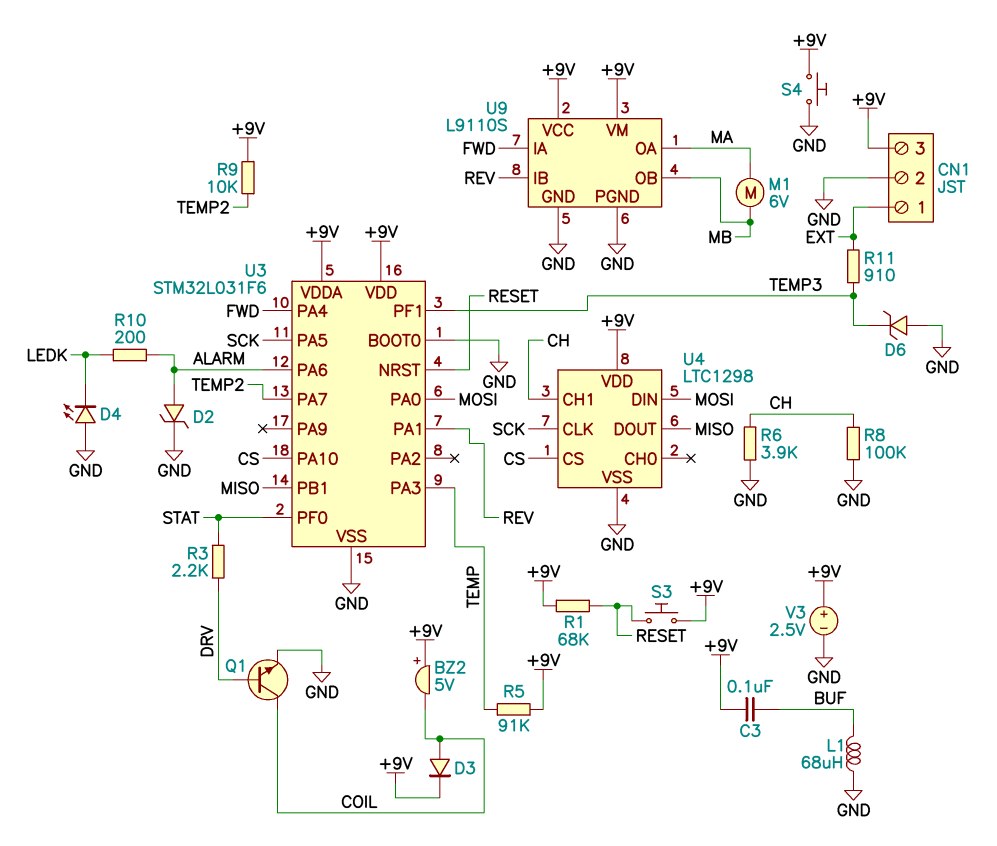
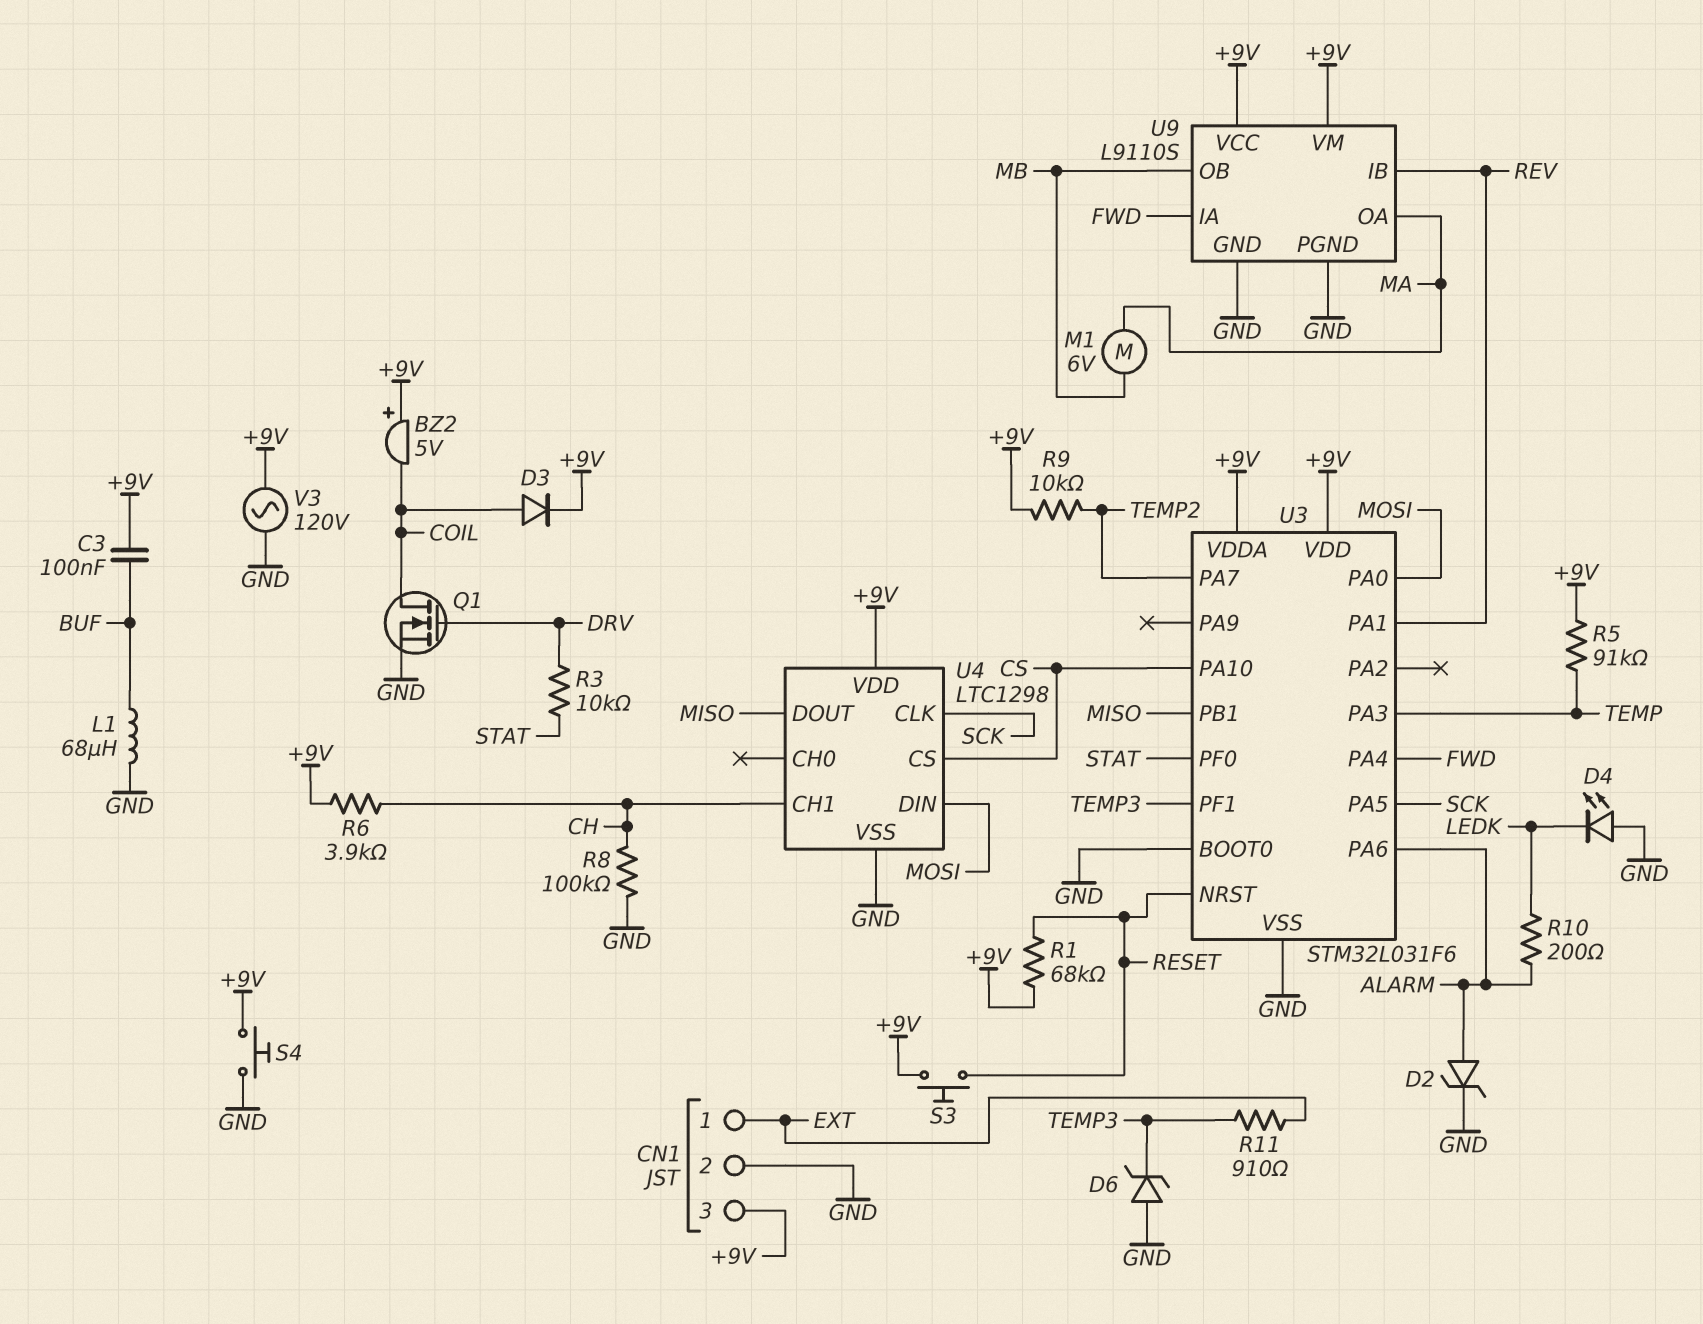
Q1: NPN (B DRV, C COIL, E GND) -> NMOS (G DRV, D COIL, S GND)
R3: 2.2k (DRV, STAT) -> 10k (DRV, STAT)
R6: 3.9k (CH, GND) -> 3.9k (+9V, CH)
V3: 2.5V (plus +9V, minus GND) -> AC 120V (+9V, GND)

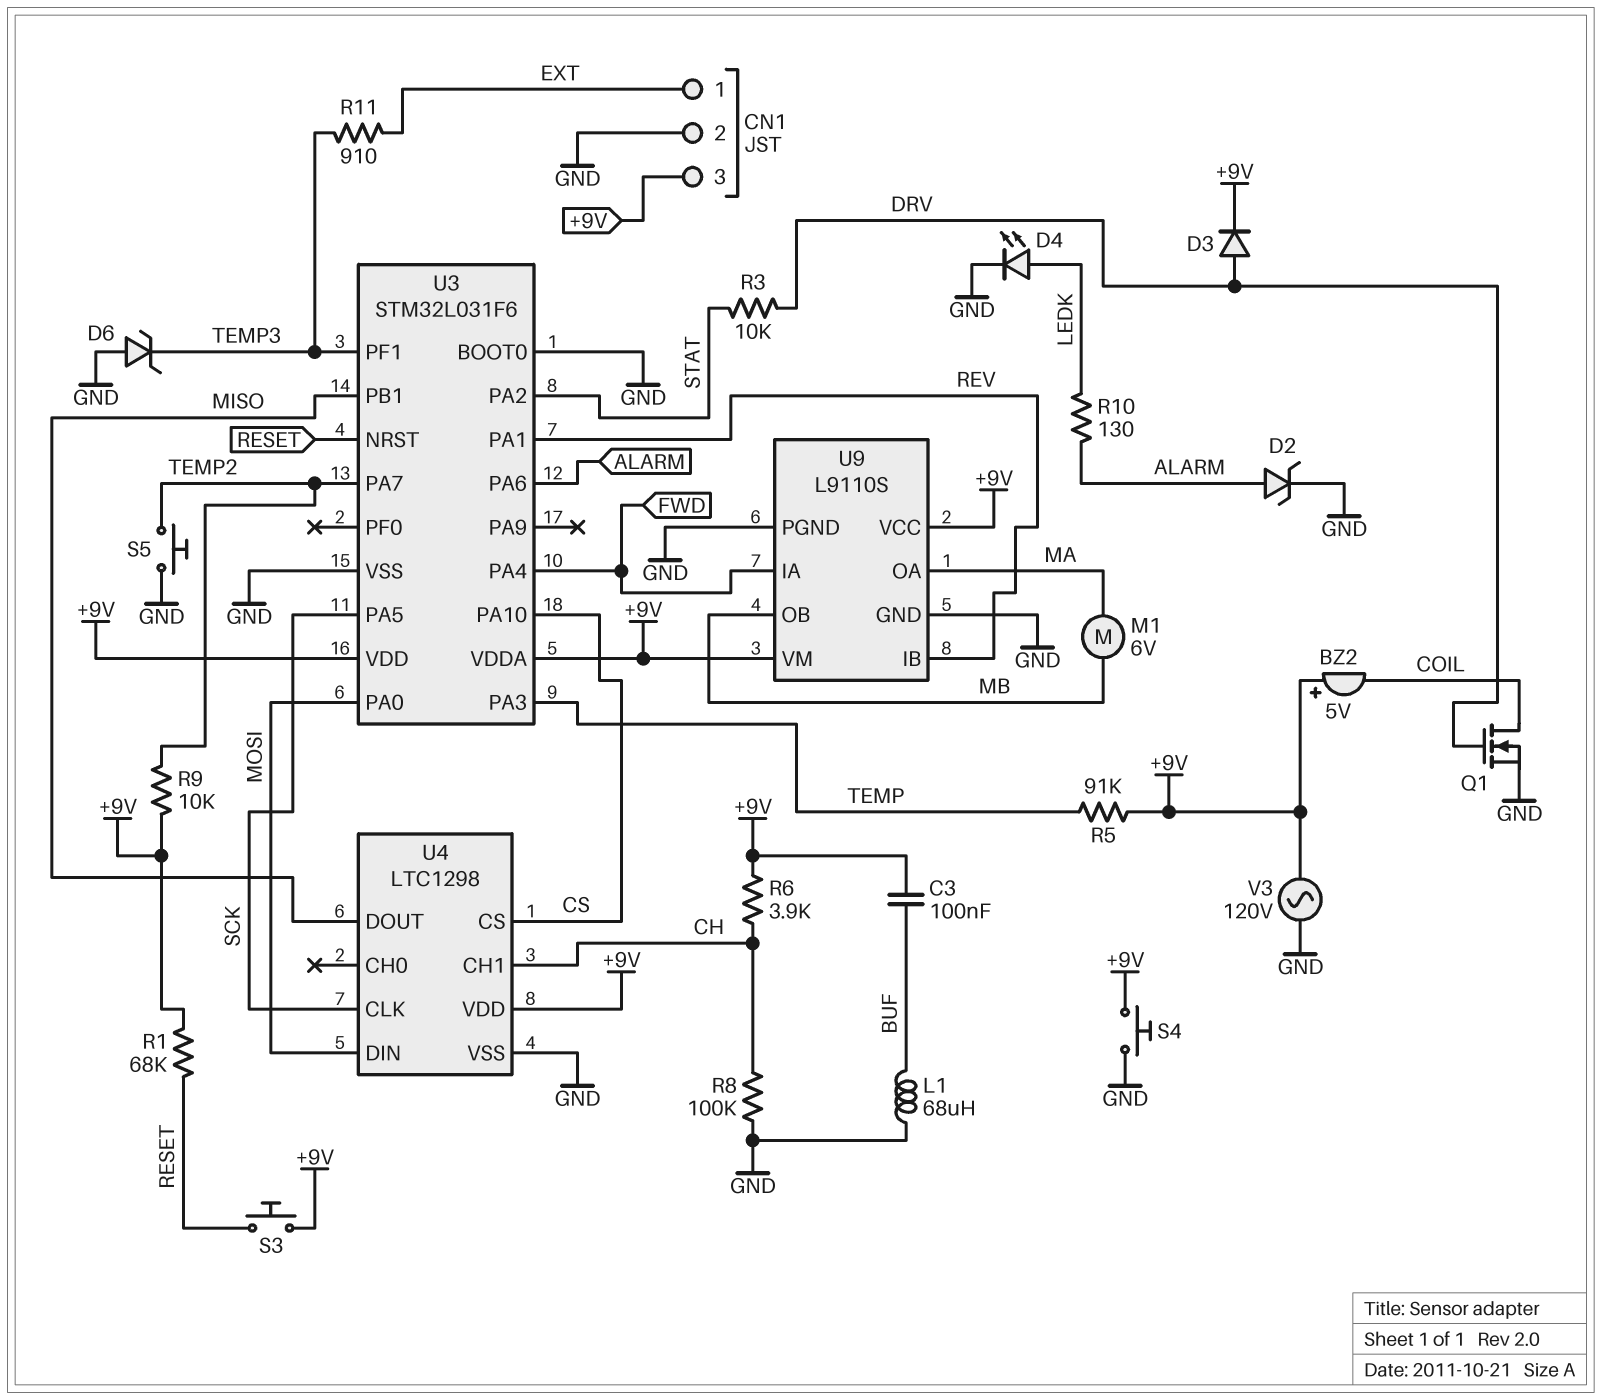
D3: diode (A COIL, K +9V) -> diode (A DRV, K +9V)
D4: LED (A GND, K LEDK) -> LED (A LEDK, K GND)
R10: 200 (ALARM, LEDK) -> 130 (ALARM, LEDK)
S5: none -> button (GND, TEMP2)
U3 pin PA2: none -> STAT
U3 pin PF0: STAT -> none

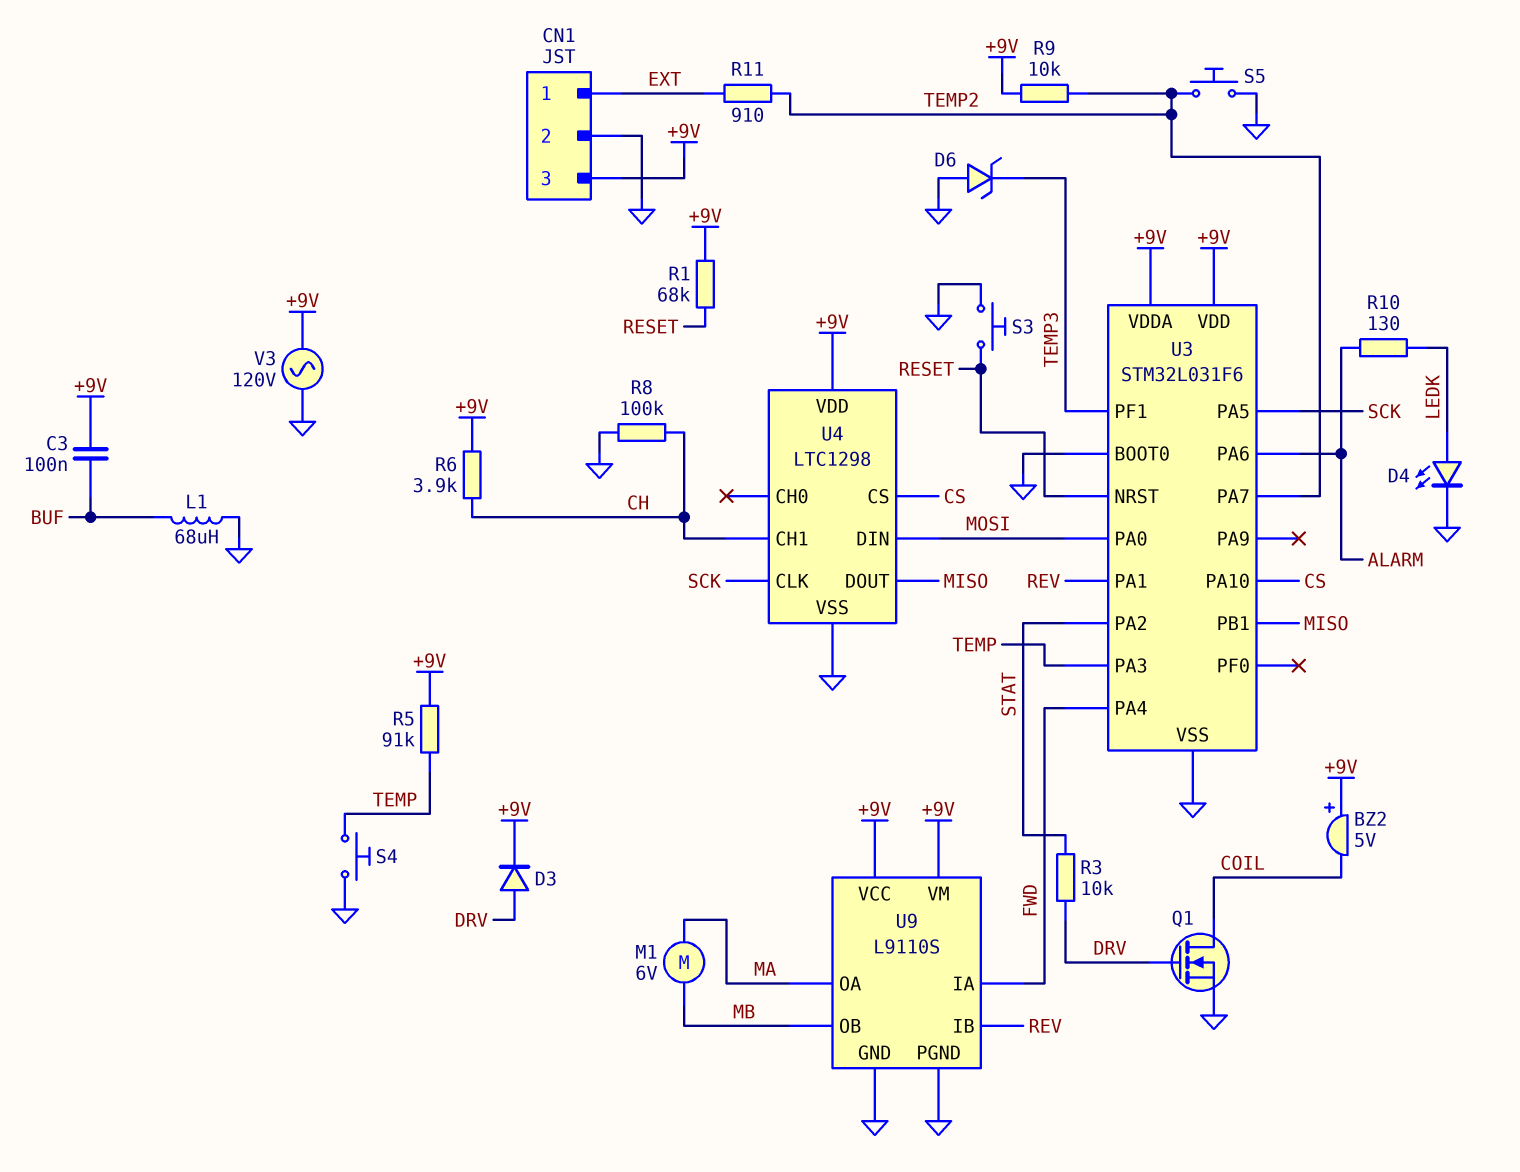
D2: zener (A ALARM, K GND) -> none
R11: 910 (EXT, TEMP3) -> 910 (EXT, TEMP2)
S3: button (+9V, RESET) -> button (GND, RESET)
S4: button (+9V, GND) -> button (GND, TEMP)

